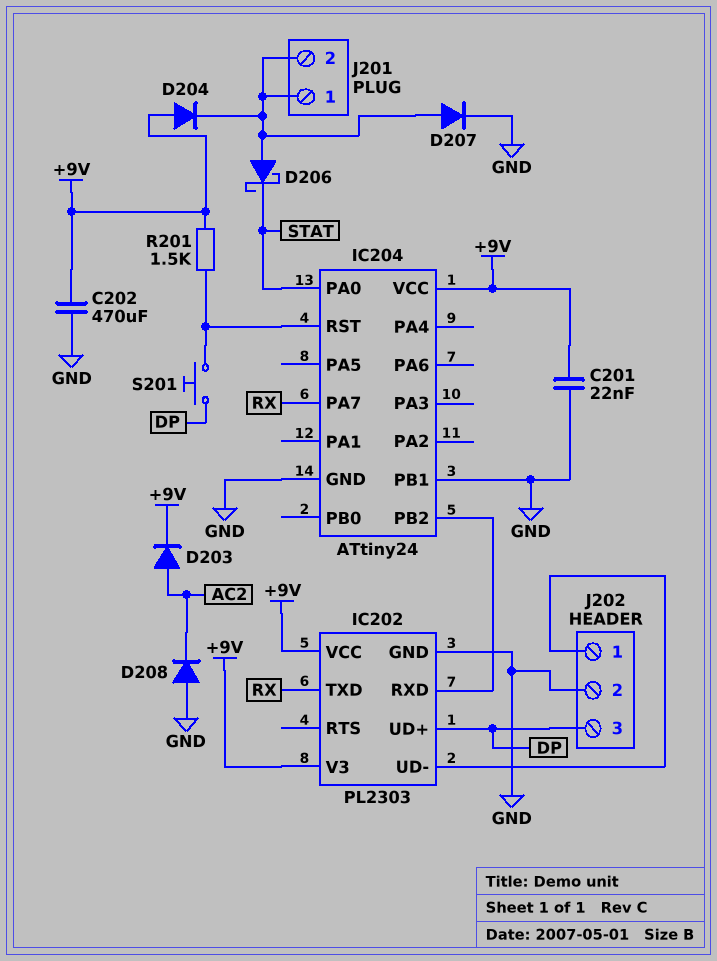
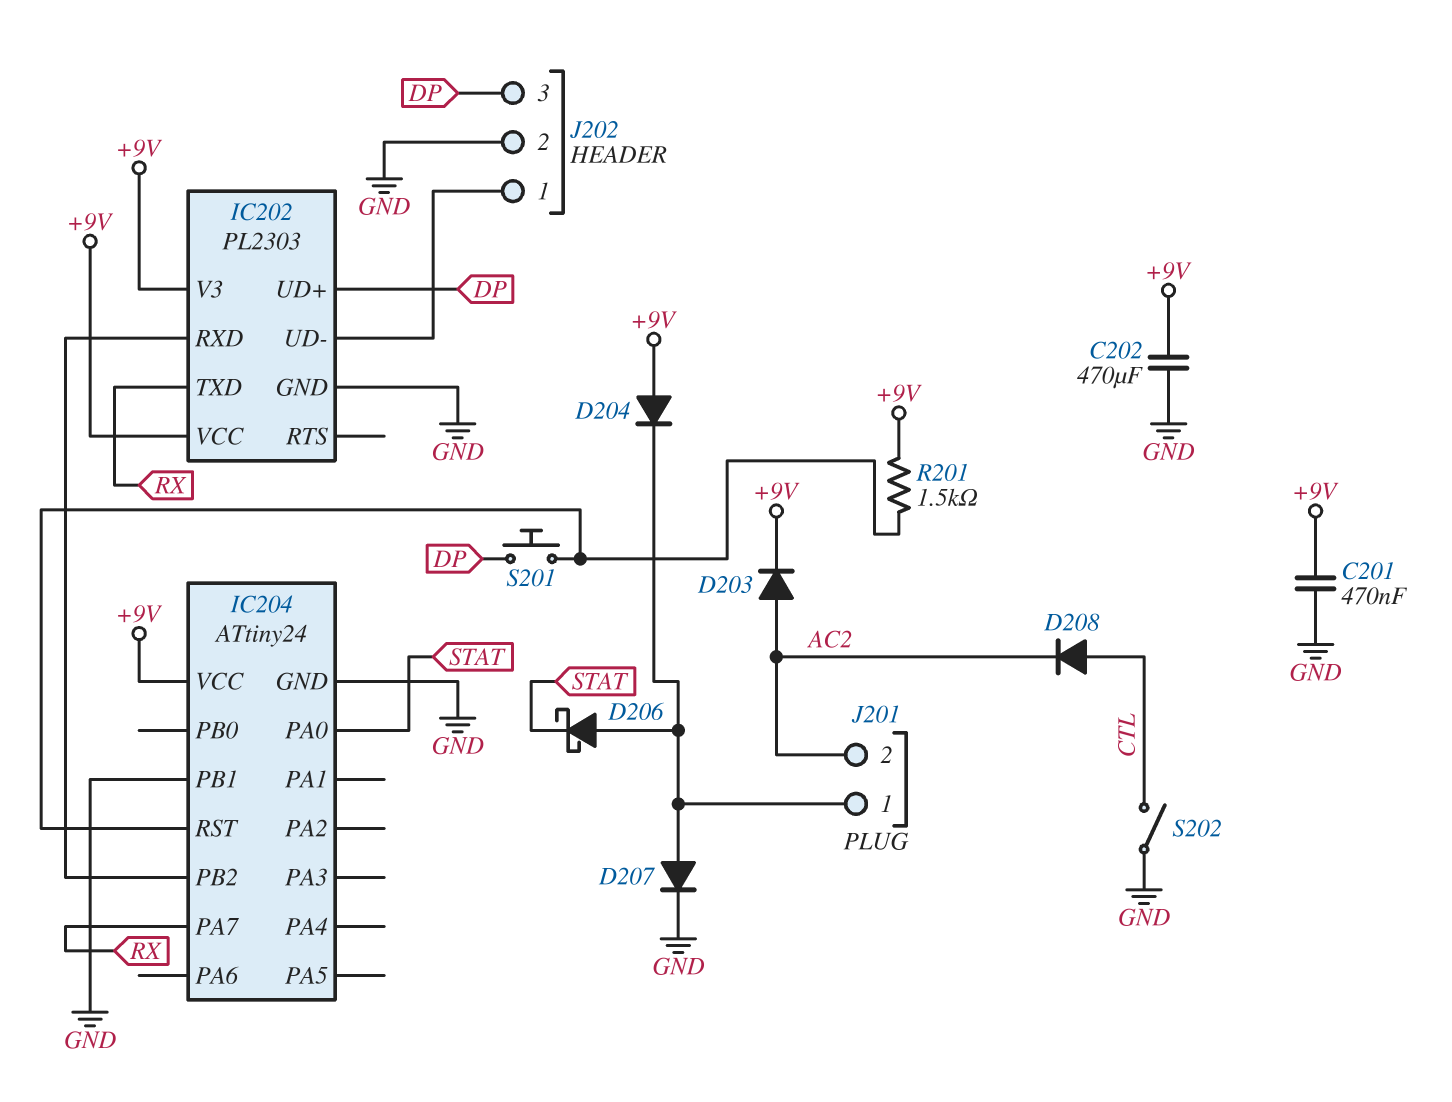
C201: 22nF (+9V, GND) -> 470nF (+9V, GND)
D208: diode (A GND, K AC2) -> diode (A CTL, K AC2)
J201 pin 2: J201/1 -> AC2
S202: none -> switch (CTL, GND)

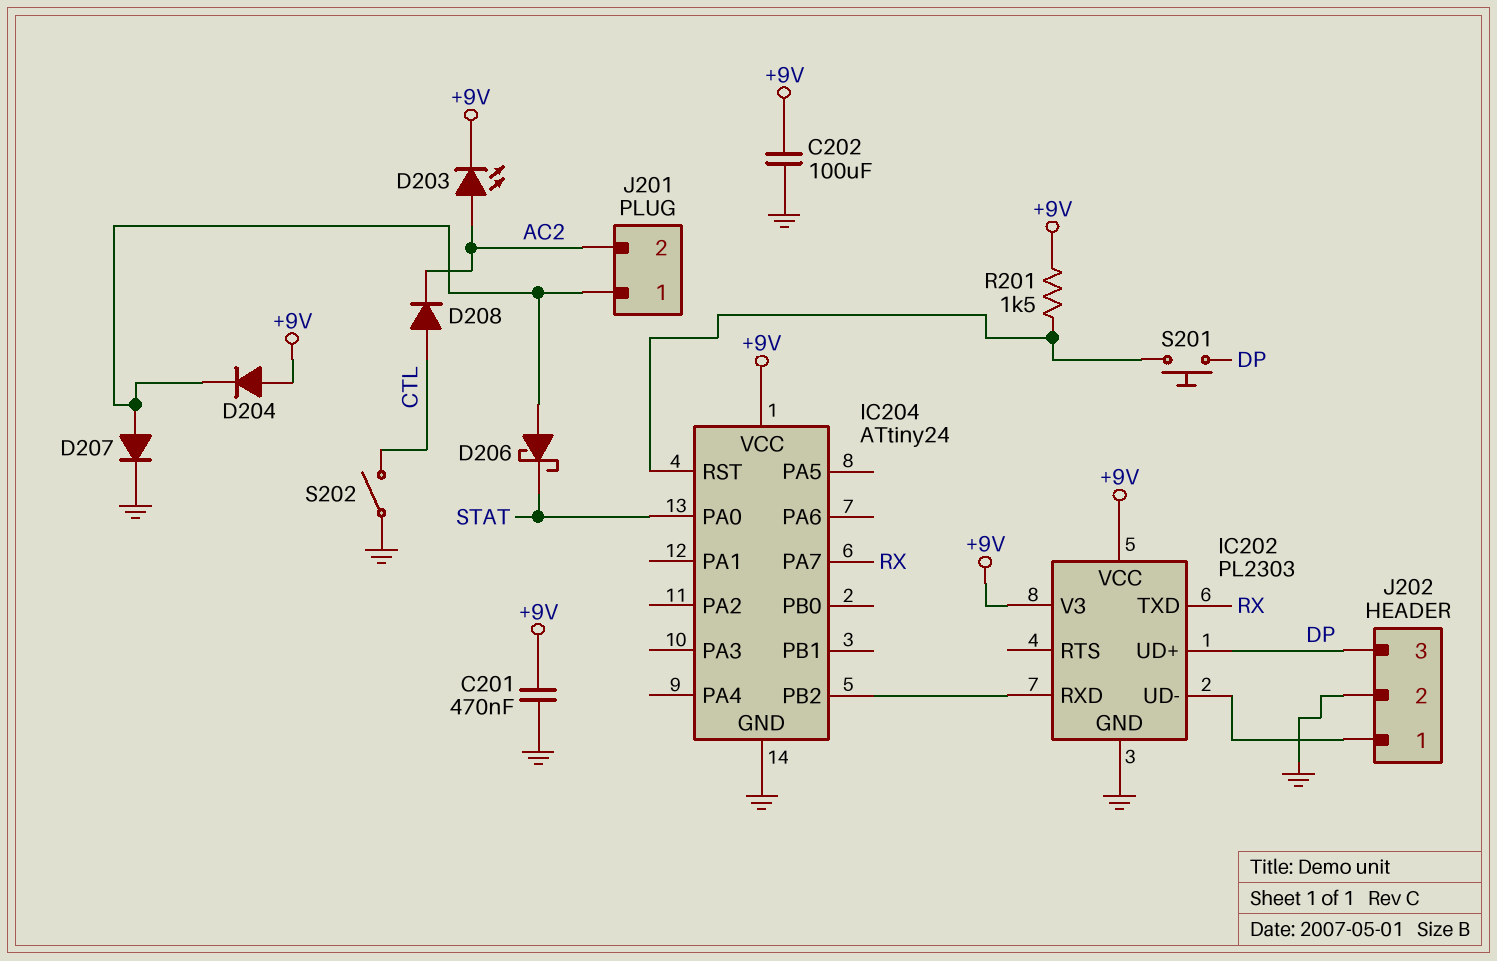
C202: 470uF (+9V, GND) -> 100uF (+9V, GND)
D203: diode (A AC2, K +9V) -> LED (A AC2, K +9V)
IC204 pin PB1: GND -> none

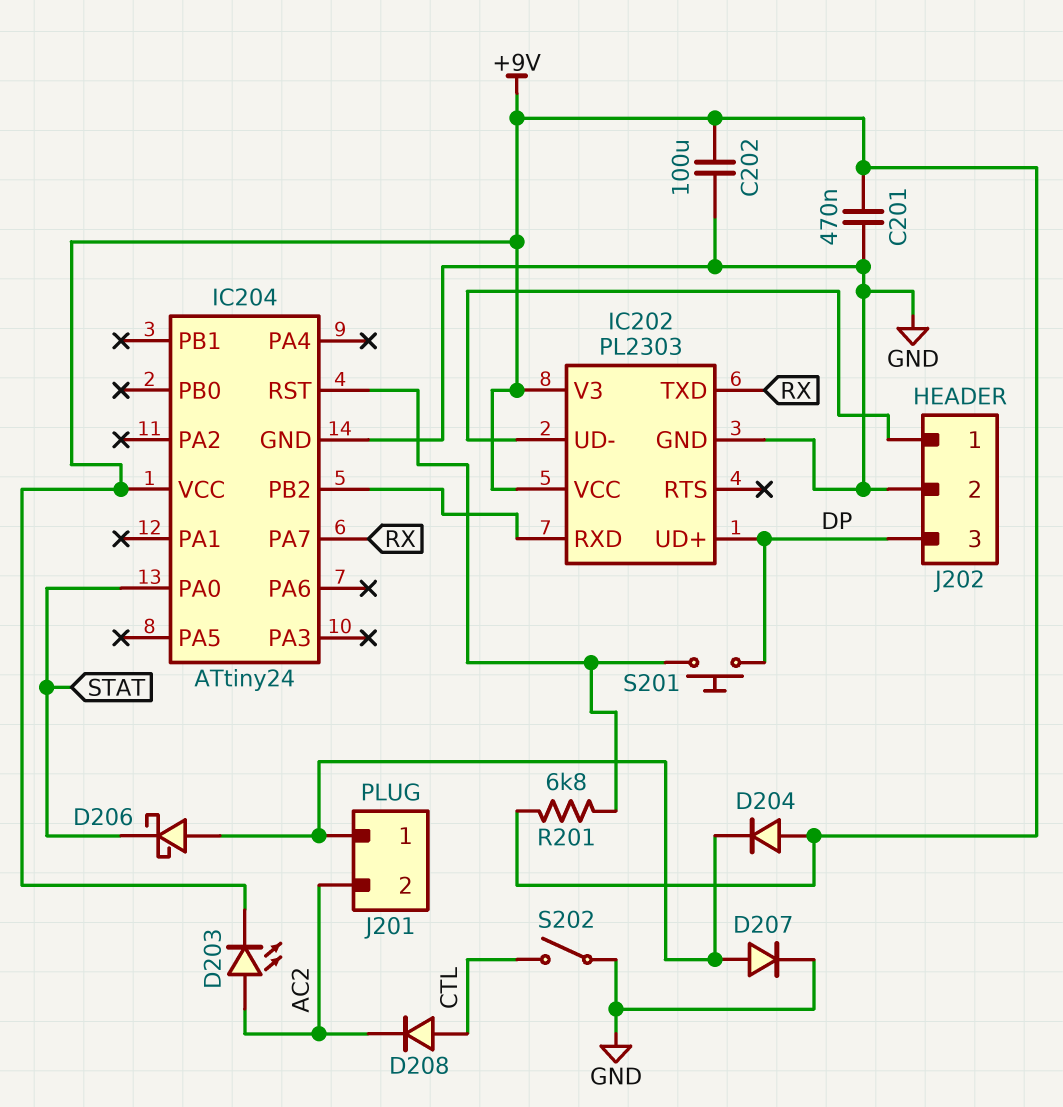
R201: 1.5k (+9V, IC204/RST) -> 6.8k (+9V, IC204/RST)

